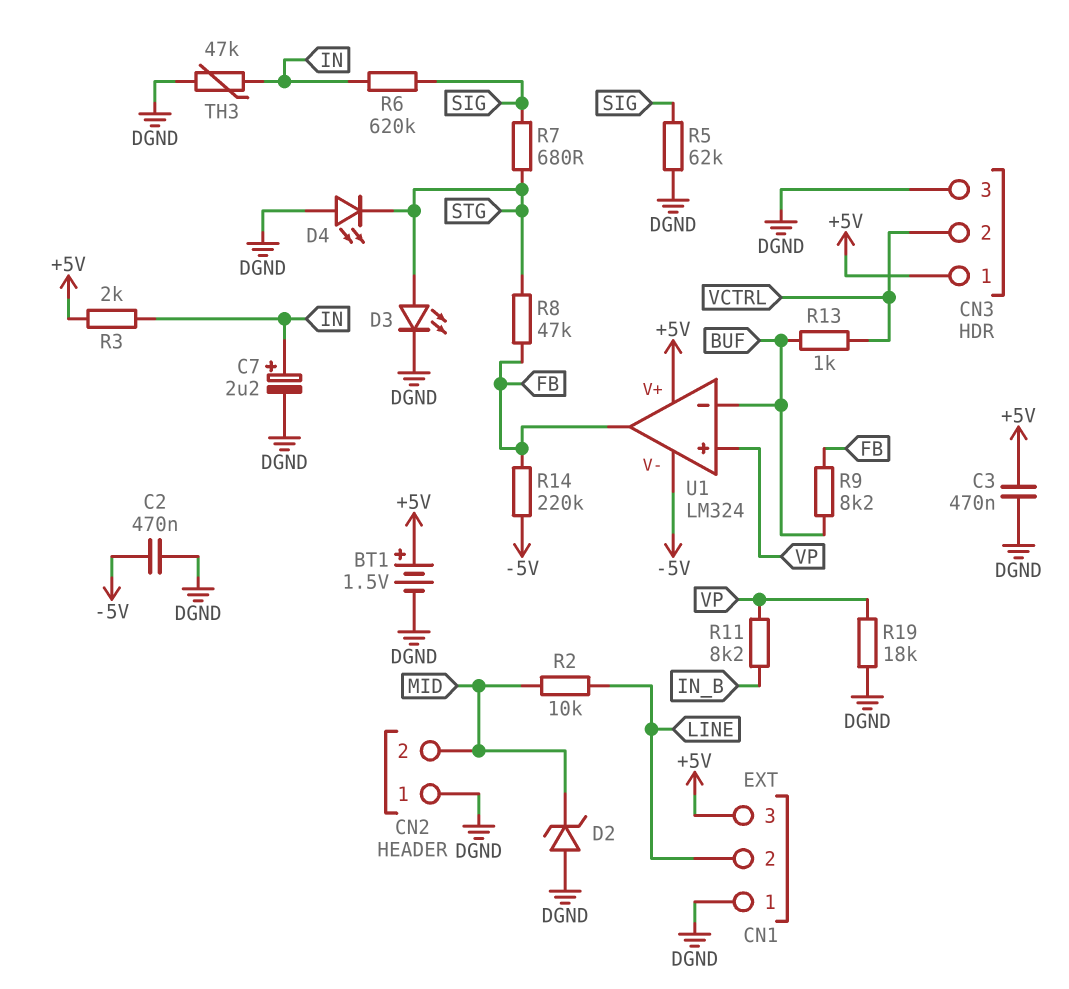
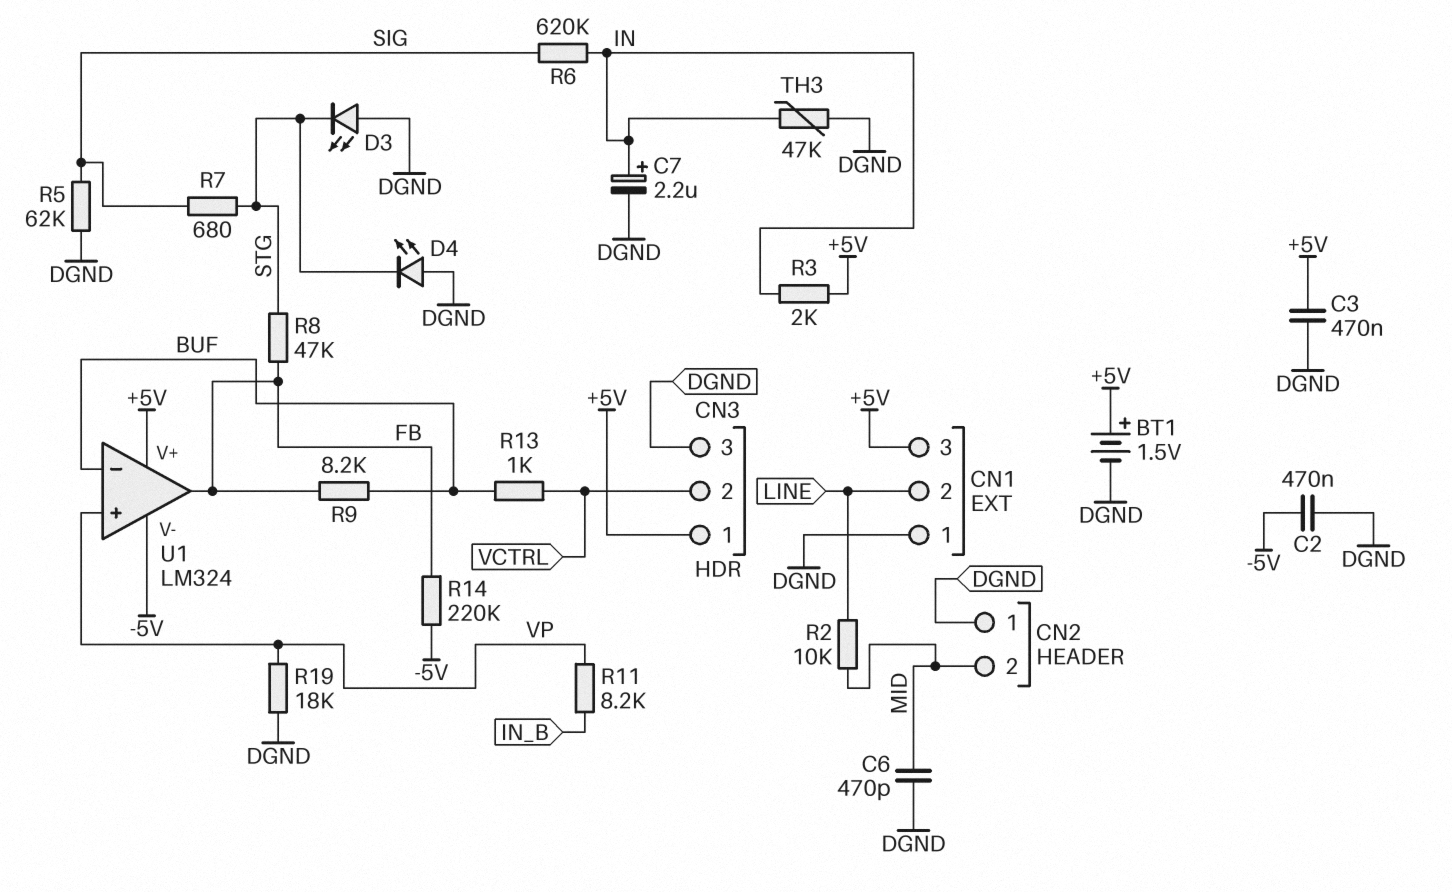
C6: none -> 470pF (DGND, MID)
D2: zener (A DGND, K MID) -> none
D3: LED (A STG, K DGND) -> LED (A DGND, K STG)

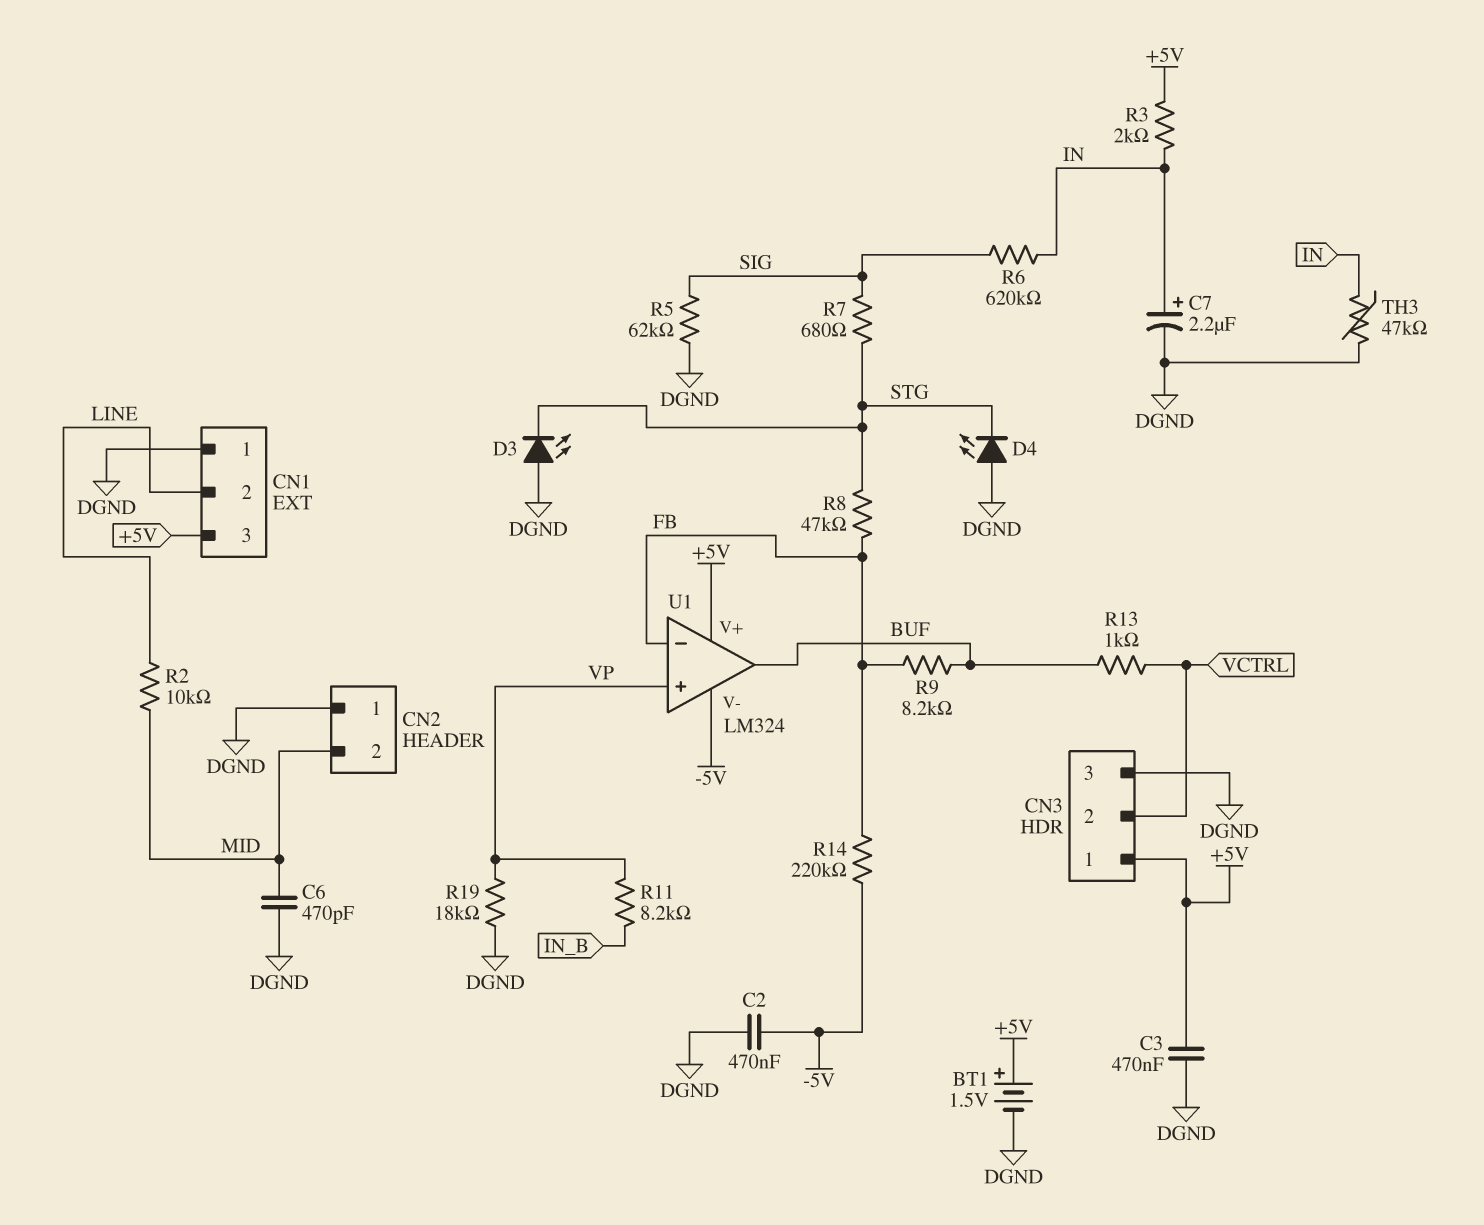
U1 pin in-: BUF -> FB
U1 pin out: FB -> BUF

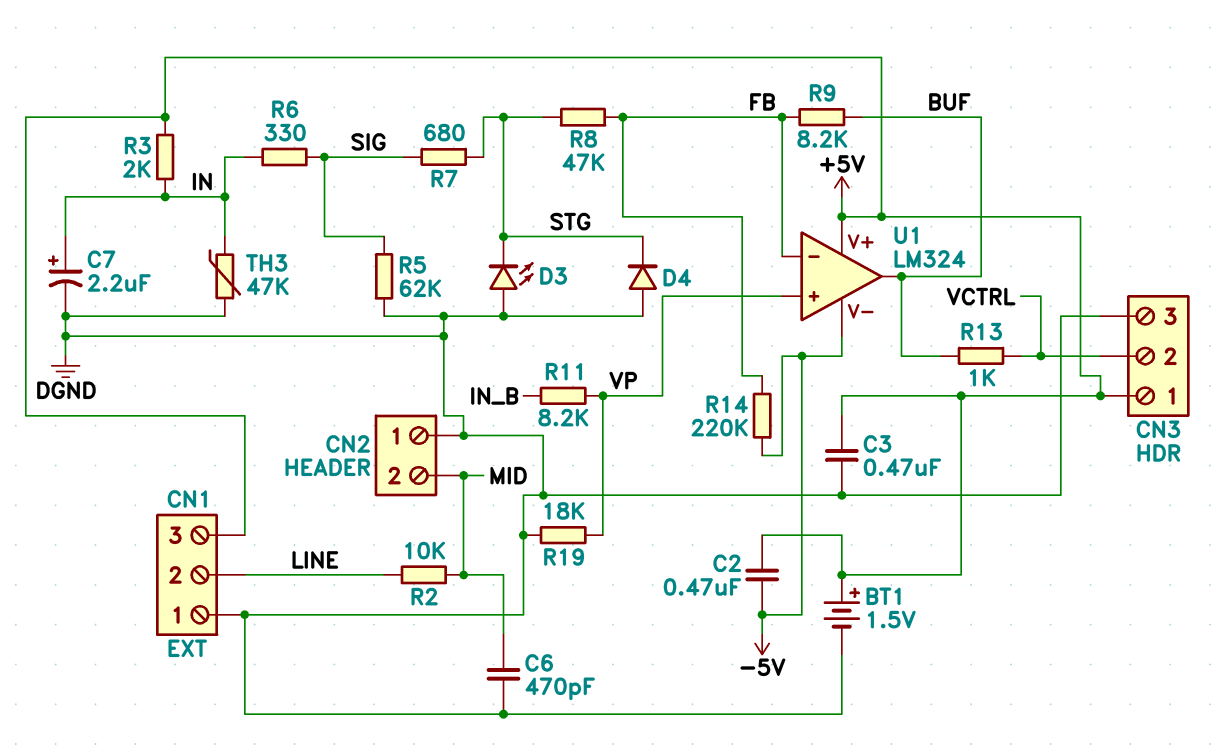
C2: 470nF (-5V, DGND) -> 470nF (+5V, -5V)
D4: LED (A DGND, K STG) -> diode (A DGND, K STG)
R6: 620k (IN, SIG) -> 330 (IN, SIG)

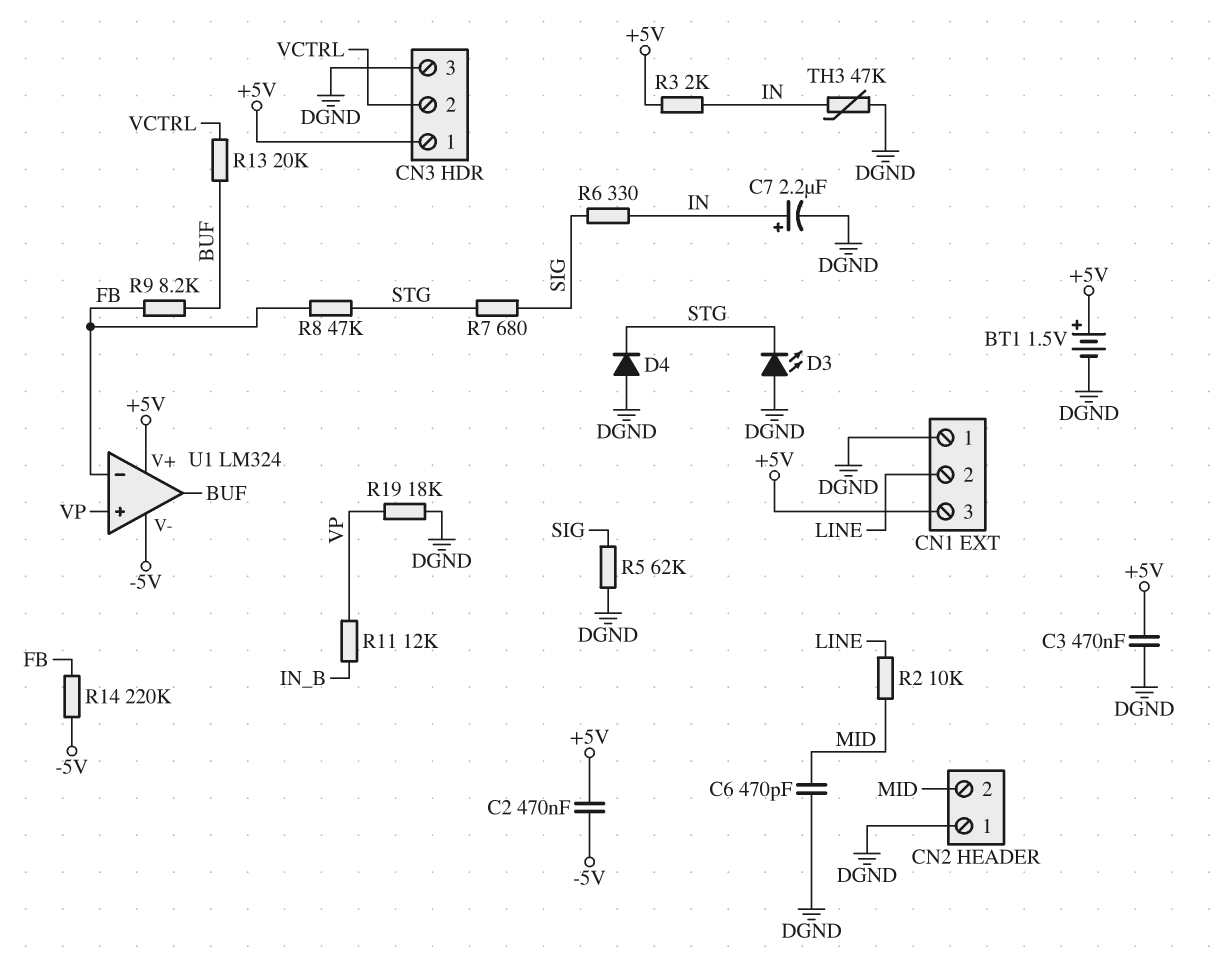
R11: 8.2k (IN_B, VP) -> 12k (IN_B, VP)
R13: 1k (BUF, VCTRL) -> 20k (BUF, VCTRL)

